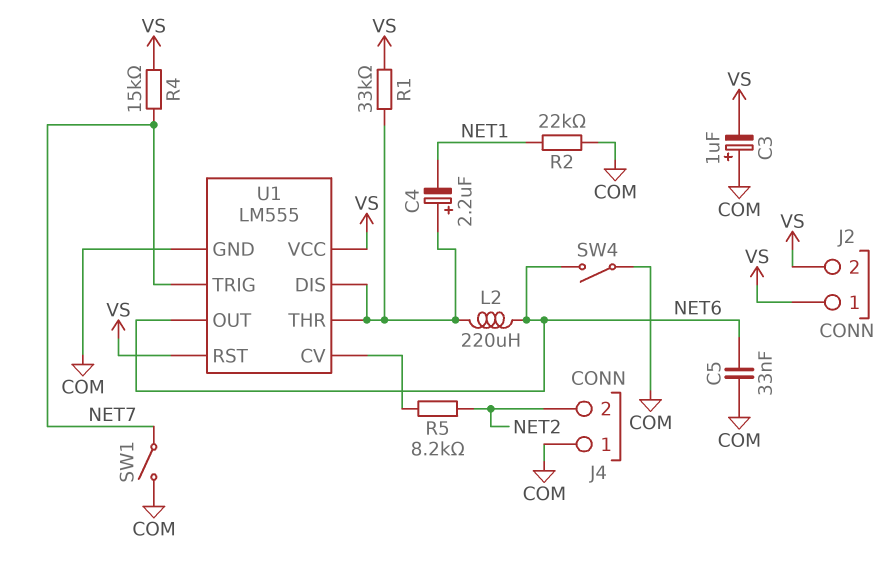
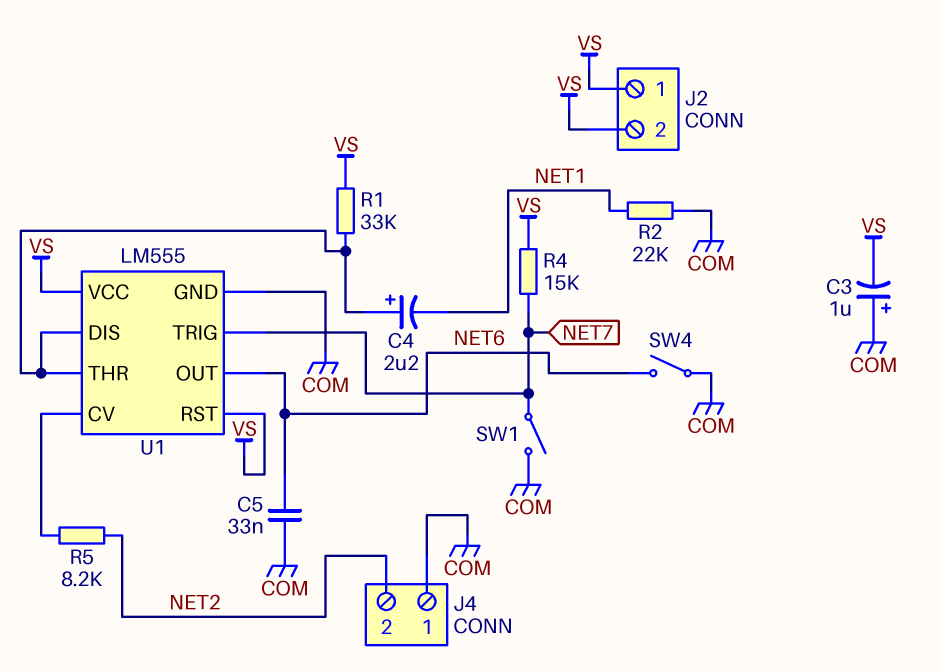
L2: 220uH (NET6, U1/DIS) -> none

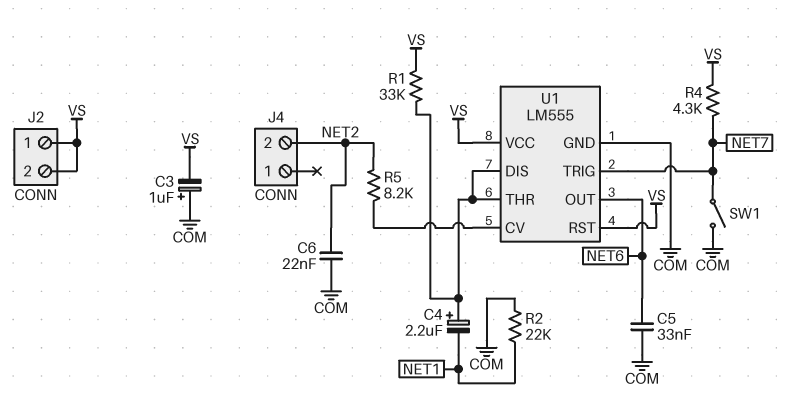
C6: none -> 22nF (COM, NET2)
J4 pin 1: COM -> none
R4: 15k (NET7, VS) -> 4.3k (NET7, VS)
SW4: switch (COM, NET6) -> none

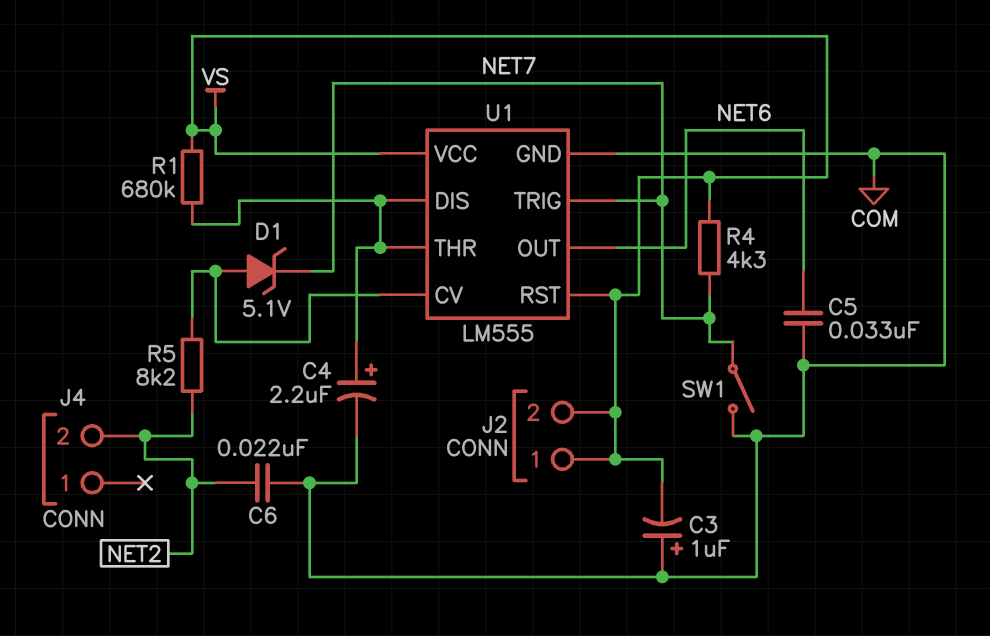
C4: 2.2uF (plus U1/DIS, minus NET1) -> 2.2uF (plus U1/DIS, minus COM)
D1: none -> zener 5.1V (A U1/CV, K NET7)
R1: 33k (U1/DIS, VS) -> 680k (U1/DIS, VS)
R2: 22k (COM, NET1) -> none

